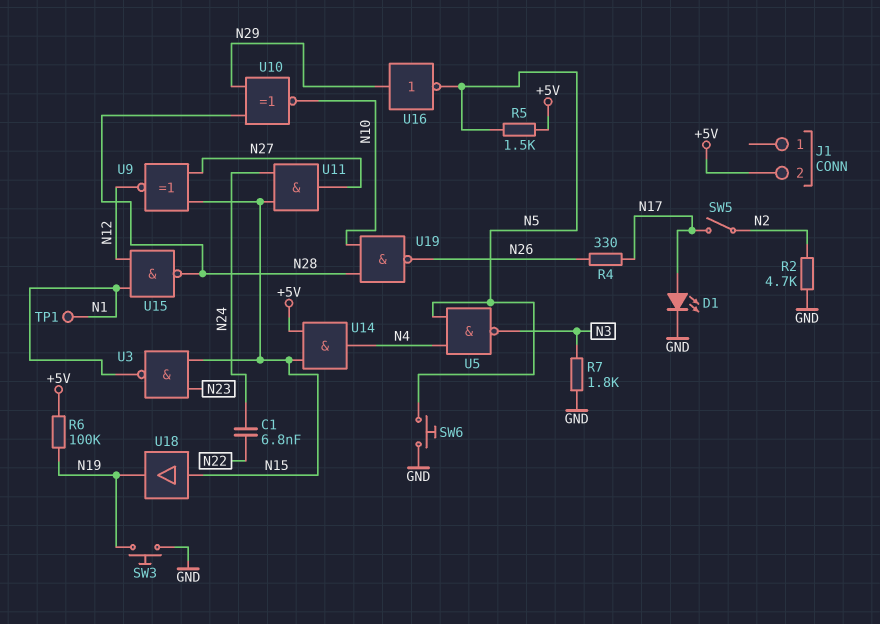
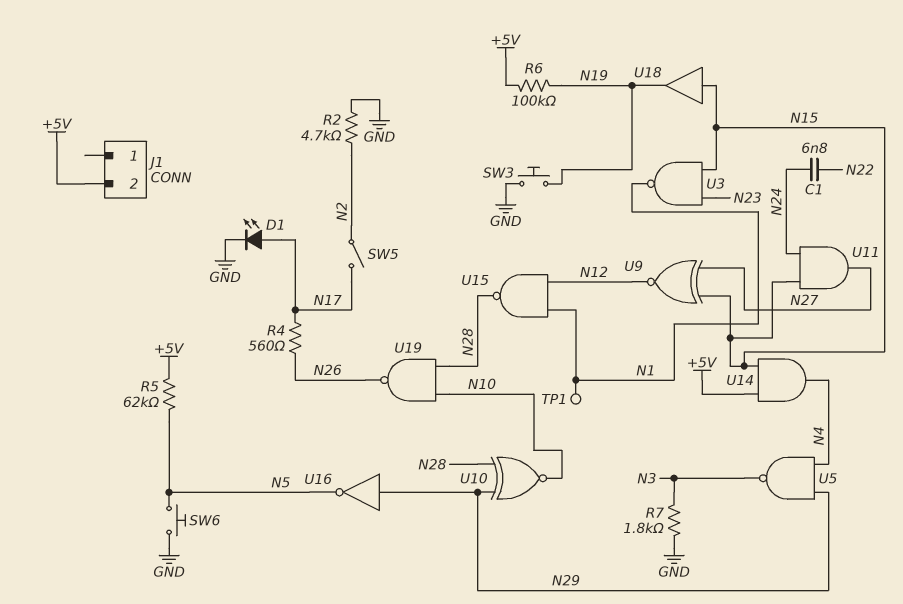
R4: 330 (N17, N26) -> 560 (N17, N26)
R5: 1.5k (+5V, N5) -> 62k (+5V, N5)
U5: NAND (in N4, in N5, out N3) -> NAND (in N4, in N29, out N3)

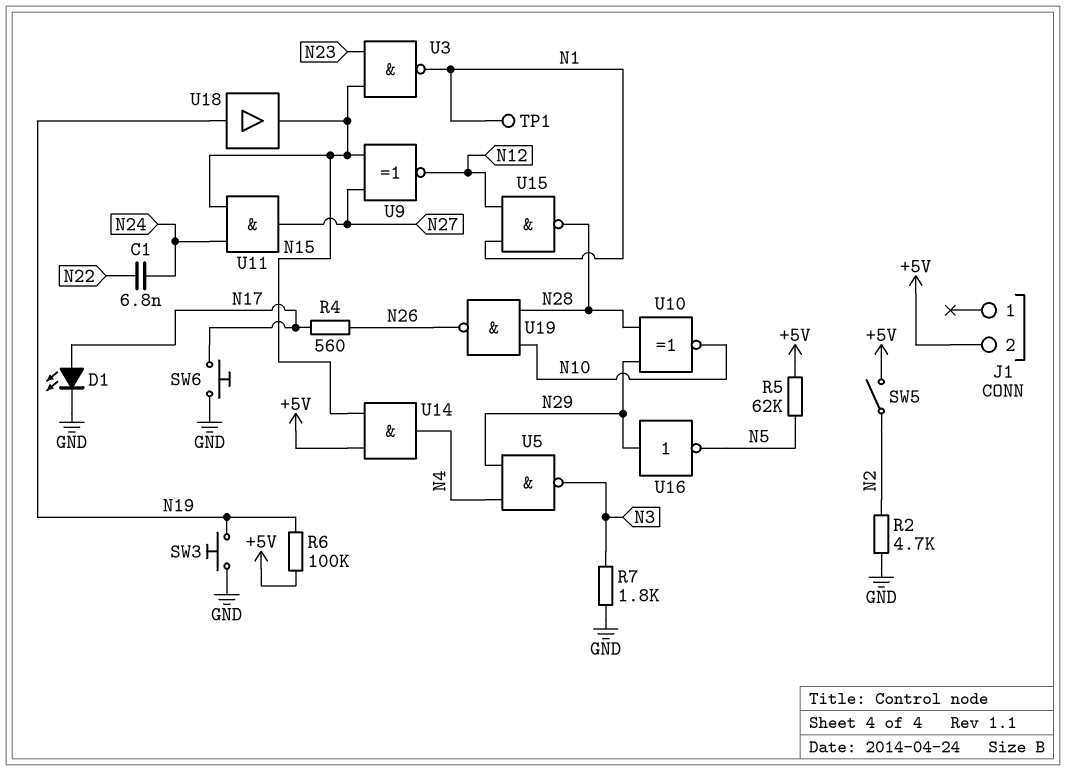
SW5: switch (N2, N17) -> switch (+5V, N2)
SW6: button (GND, N5) -> button (GND, N17)
U18: buffer (in N15, out N19) -> buffer (in N19, out N15)

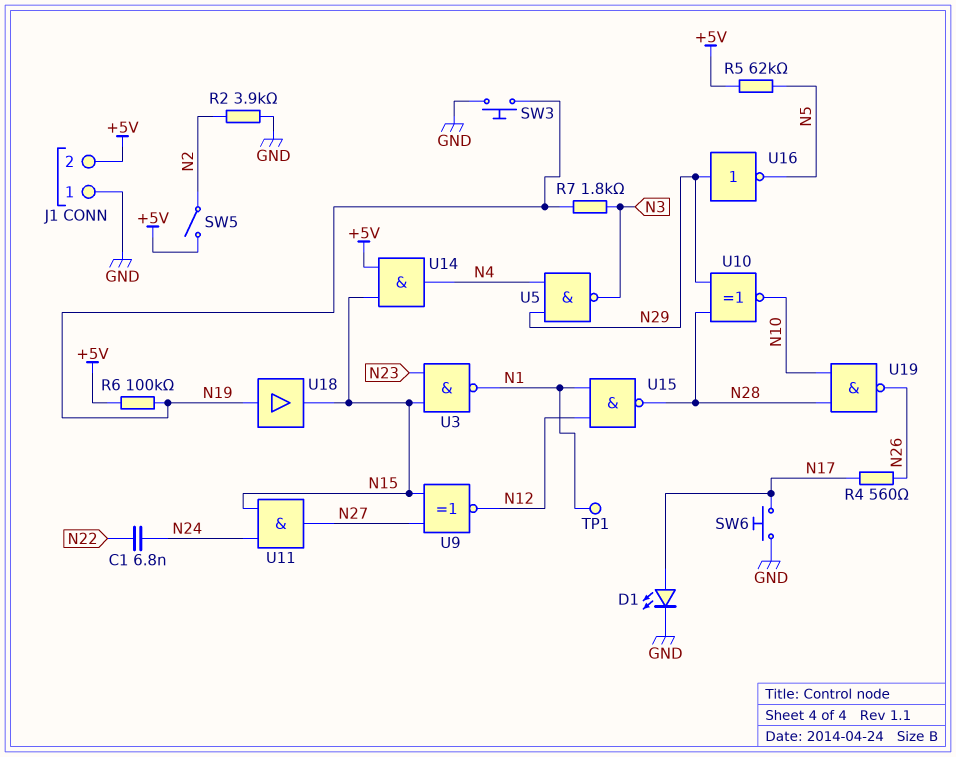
J1 pin 1: none -> GND
R2: 4.7k (GND, N2) -> 3.9k (GND, N2)
R7: 1.8k (GND, N3) -> 1.8k (N3, N19)

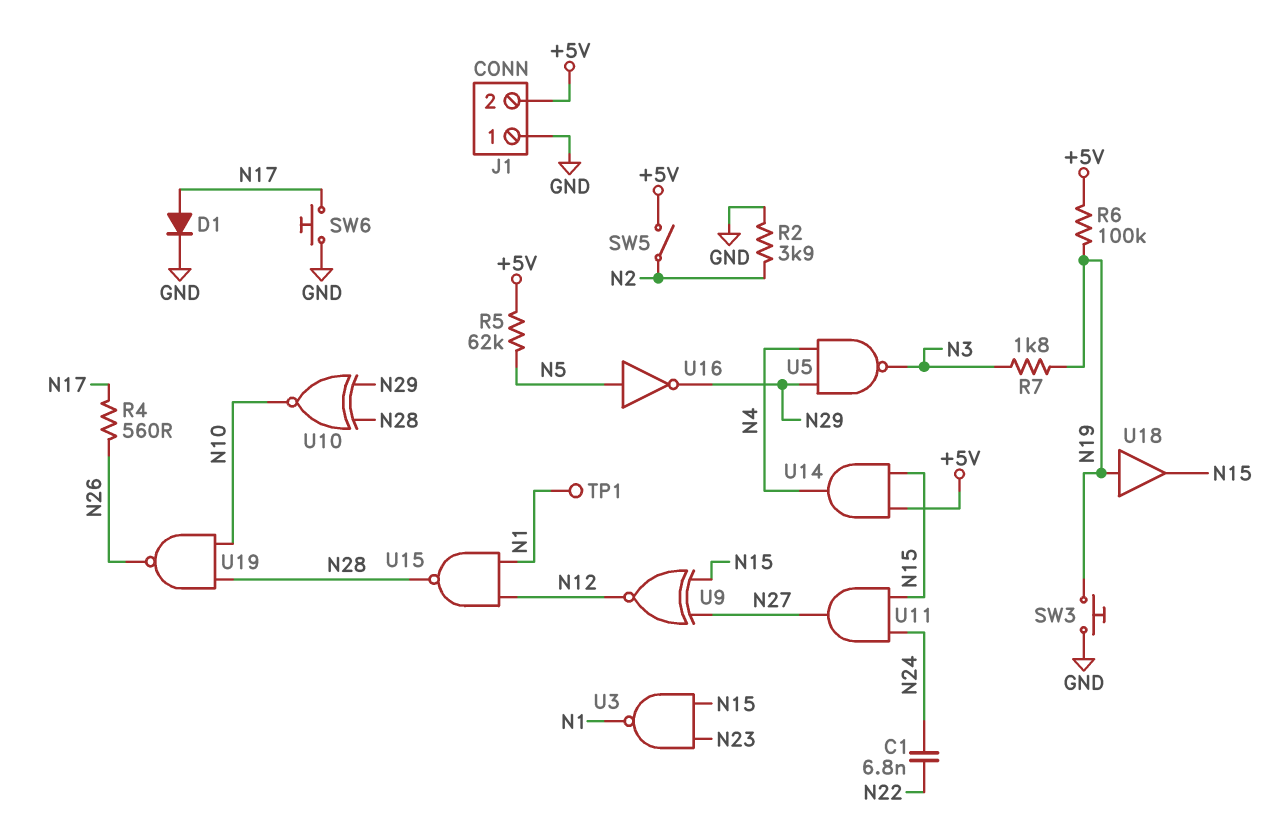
D1: LED (A N17, K GND) -> diode (A N17, K GND)
U16: NOT (in N29, out N5) -> NOT (in N5, out N29)

